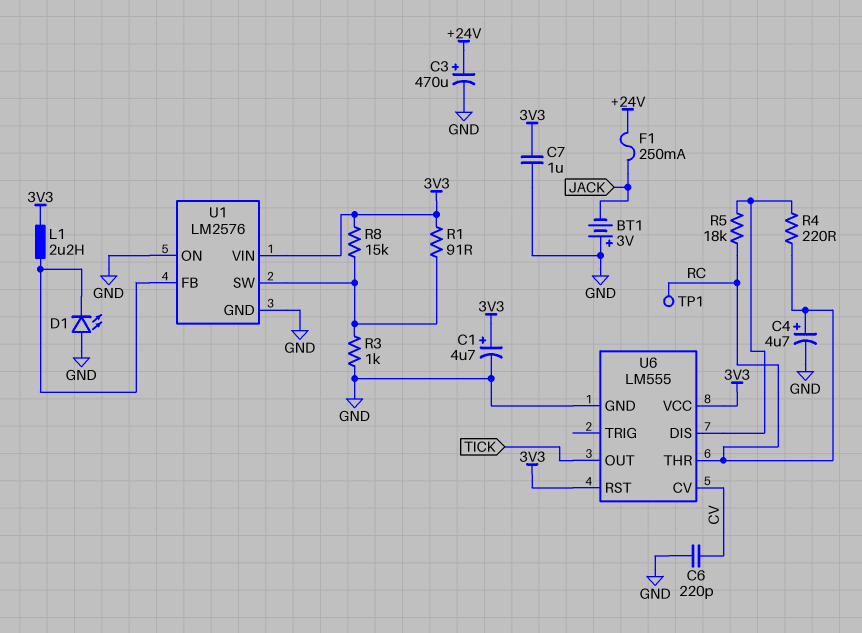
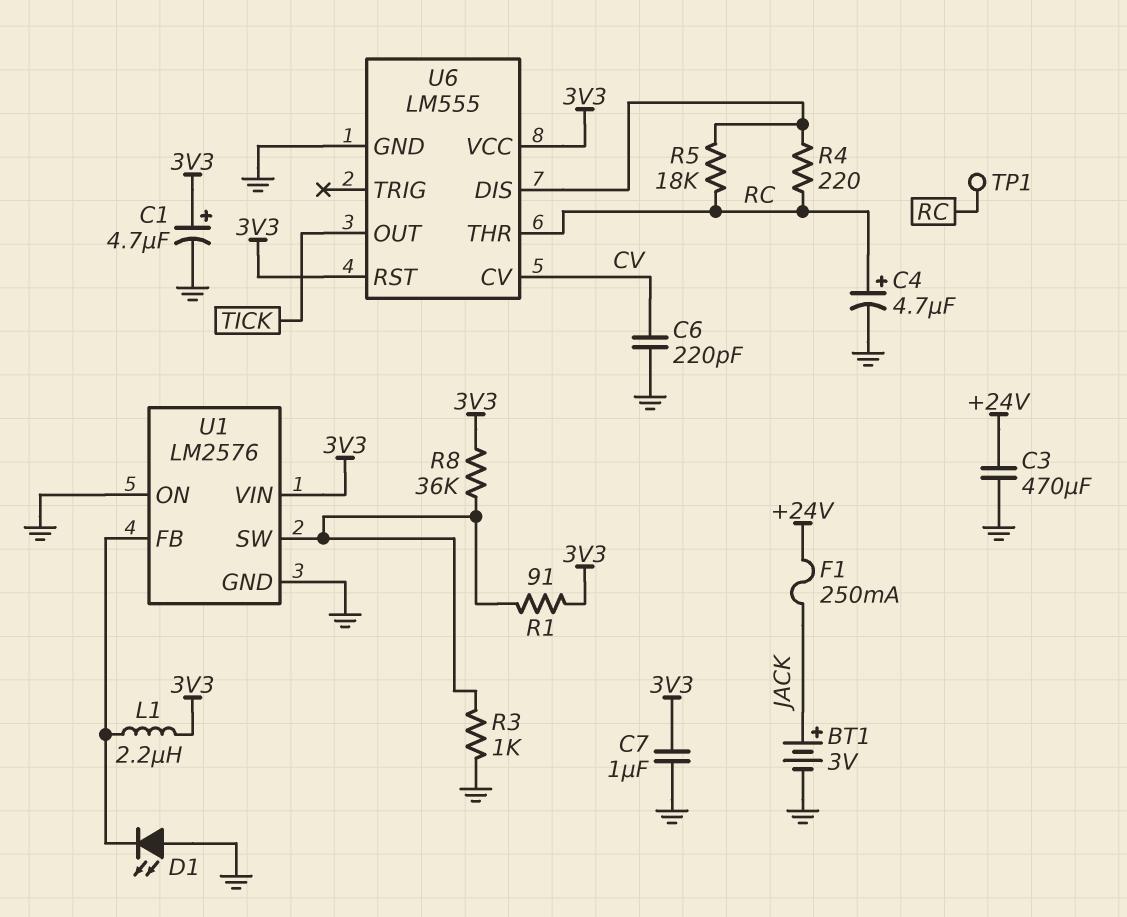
BT1: 3V (plus GND, minus JACK) -> 3V (plus JACK, minus GND)
C3: 470uF (plus +24V, minus GND) -> 470uF (+24V, GND)
R8: 15k (3V3, U1/SW) -> 36k (3V3, U1/SW)

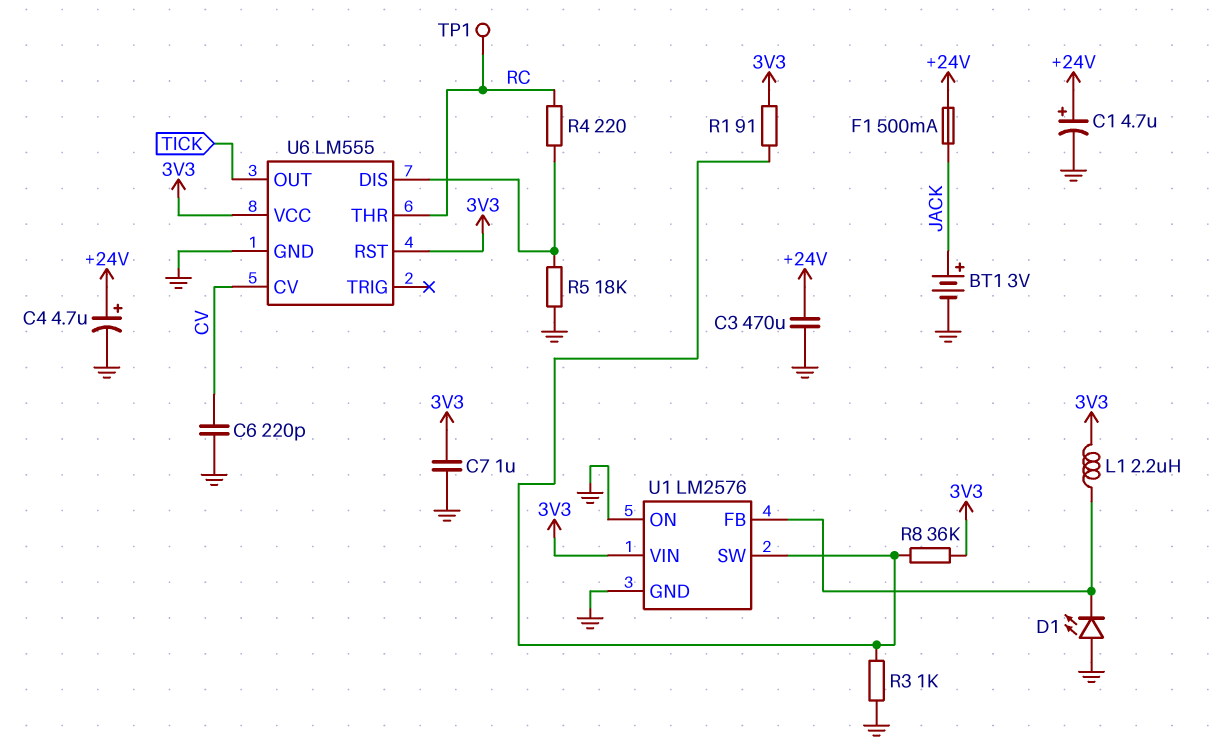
C1: 4.7uF (plus 3V3, minus GND) -> 4.7uF (plus +24V, minus GND)
C4: 4.7uF (plus RC, minus GND) -> 4.7uF (plus +24V, minus GND)
F1: 250mA (+24V, JACK) -> 500mA (+24V, JACK)
R5: 18k (RC, U6/DIS) -> 18k (GND, U6/DIS)

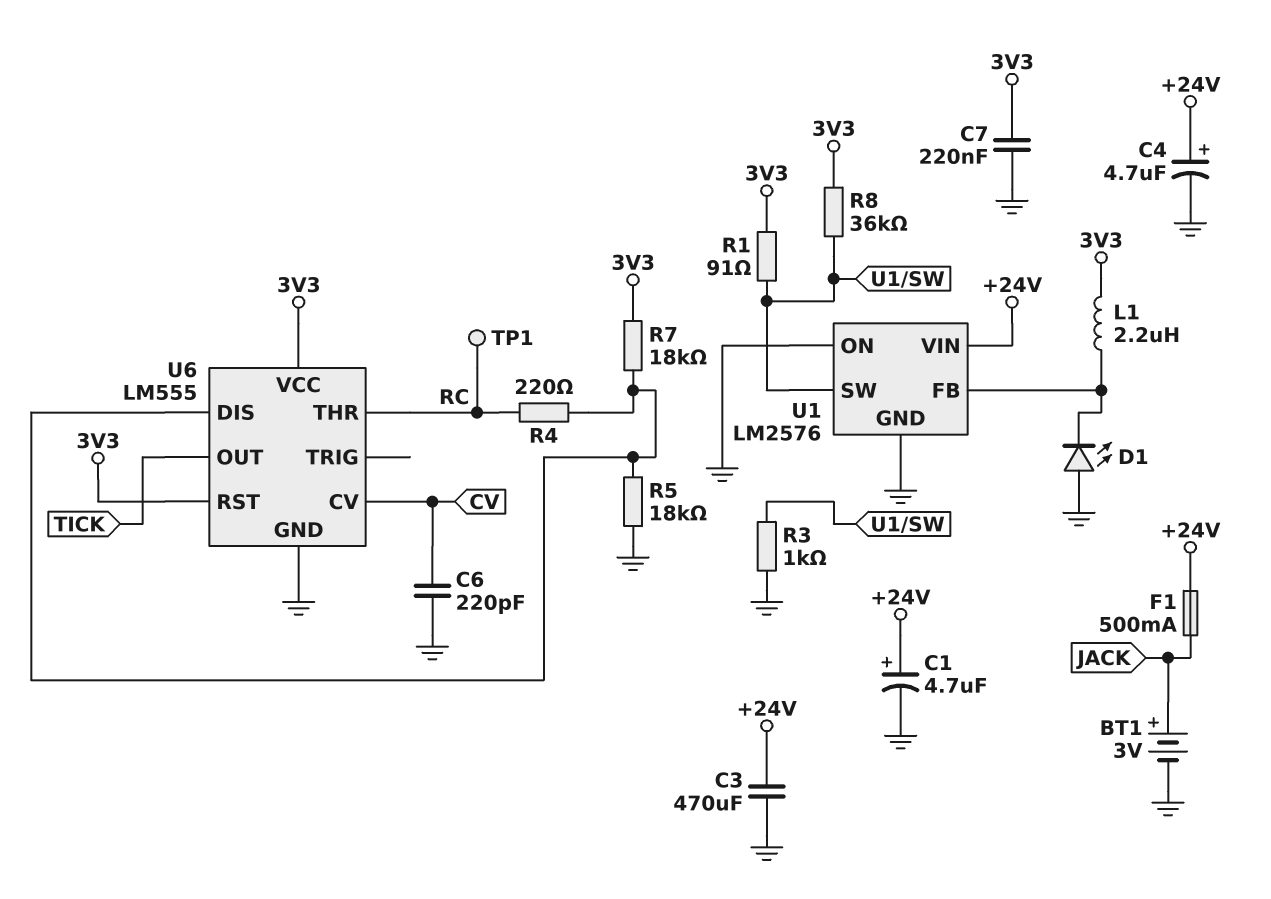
C7: 1uF (3V3, GND) -> 220nF (3V3, GND)
R7: none -> 18k (3V3, U6/DIS)
U1 pin VIN: 3V3 -> +24V

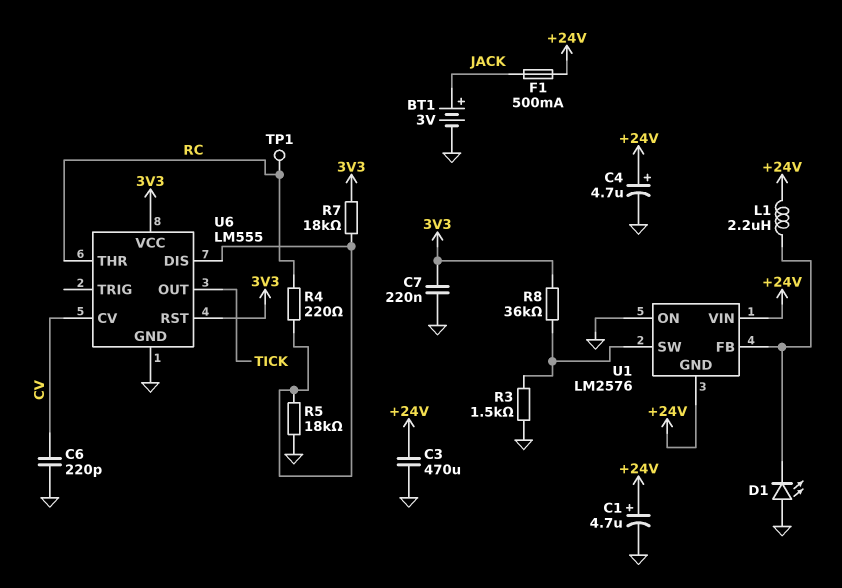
L1: 2.2uH (3V3, U1/FB) -> 2.2uH (+24V, U1/FB)
R1: 91 (3V3, U1/SW) -> none
R3: 1k (GND, U1/SW) -> 1.5k (GND, U1/SW)
U1 pin GND: GND -> +24V

